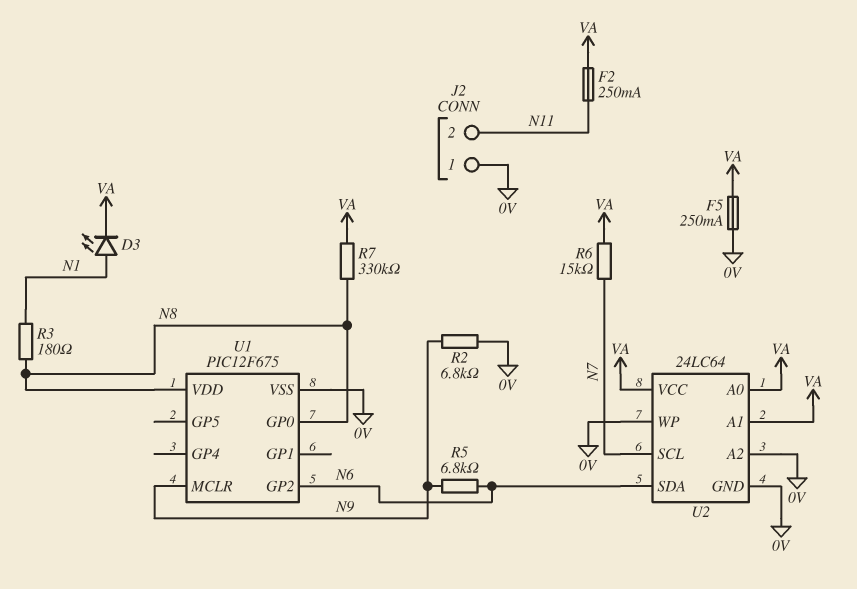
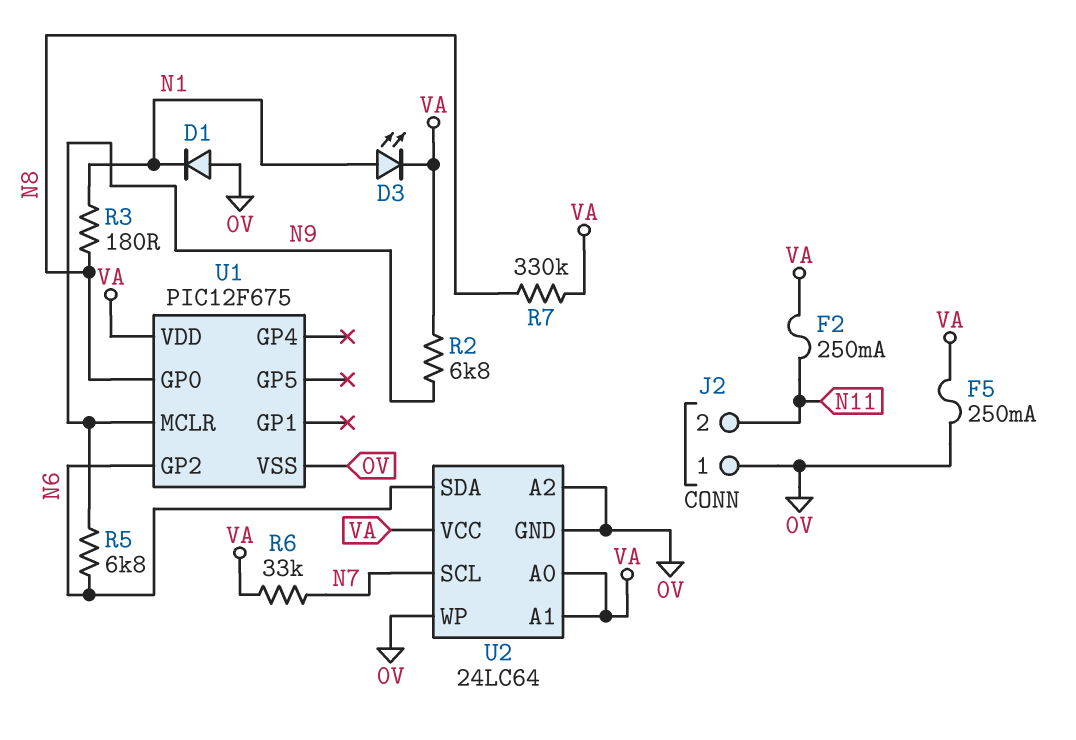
D1: none -> diode (A 0V, K N1)
R2: 6.8k (0V, N9) -> 6.8k (N9, VA)
R6: 15k (N7, VA) -> 33k (N7, VA)
U1 pin VDD: N8 -> VA

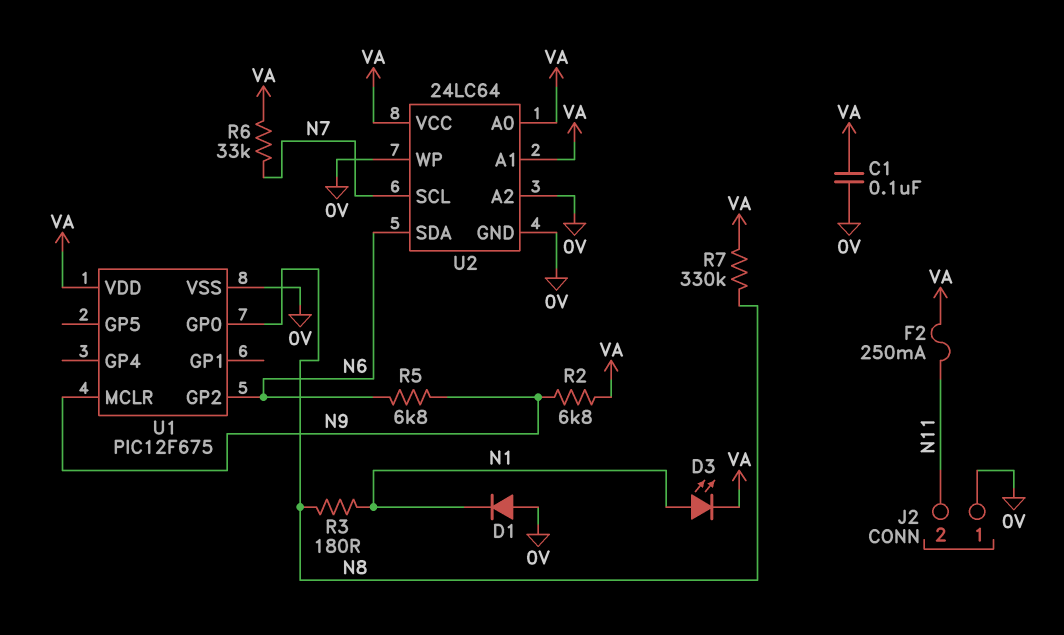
C1: none -> 100nF (0V, VA)
F5: 250mA (0V, VA) -> none

